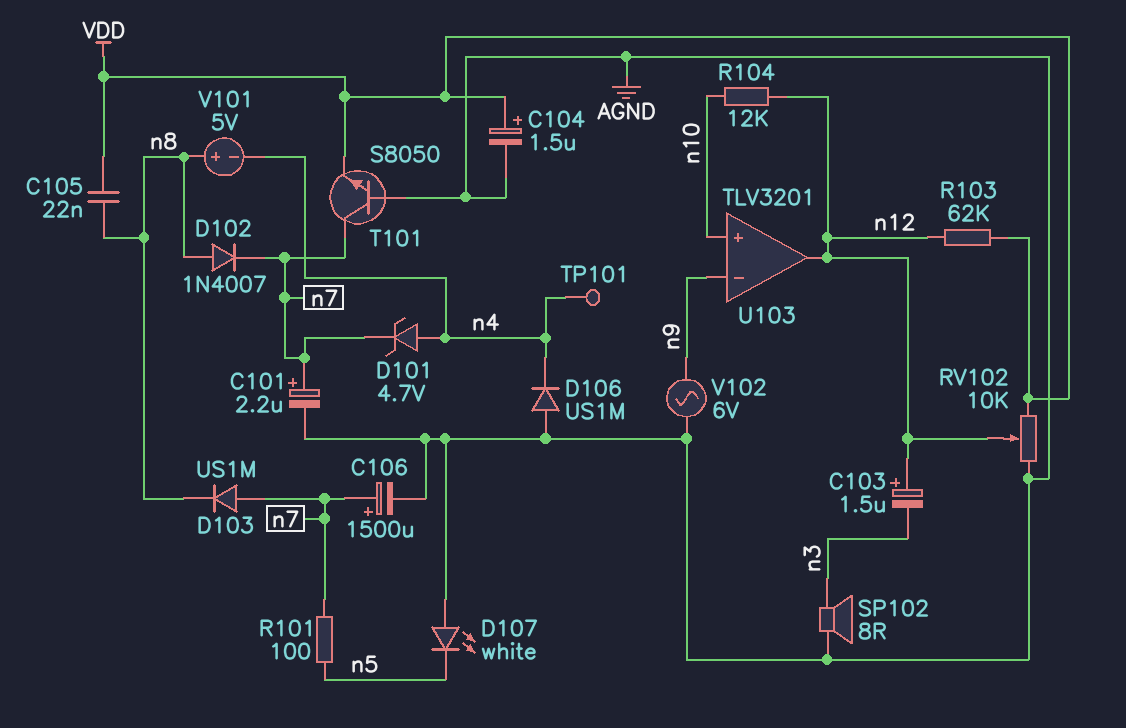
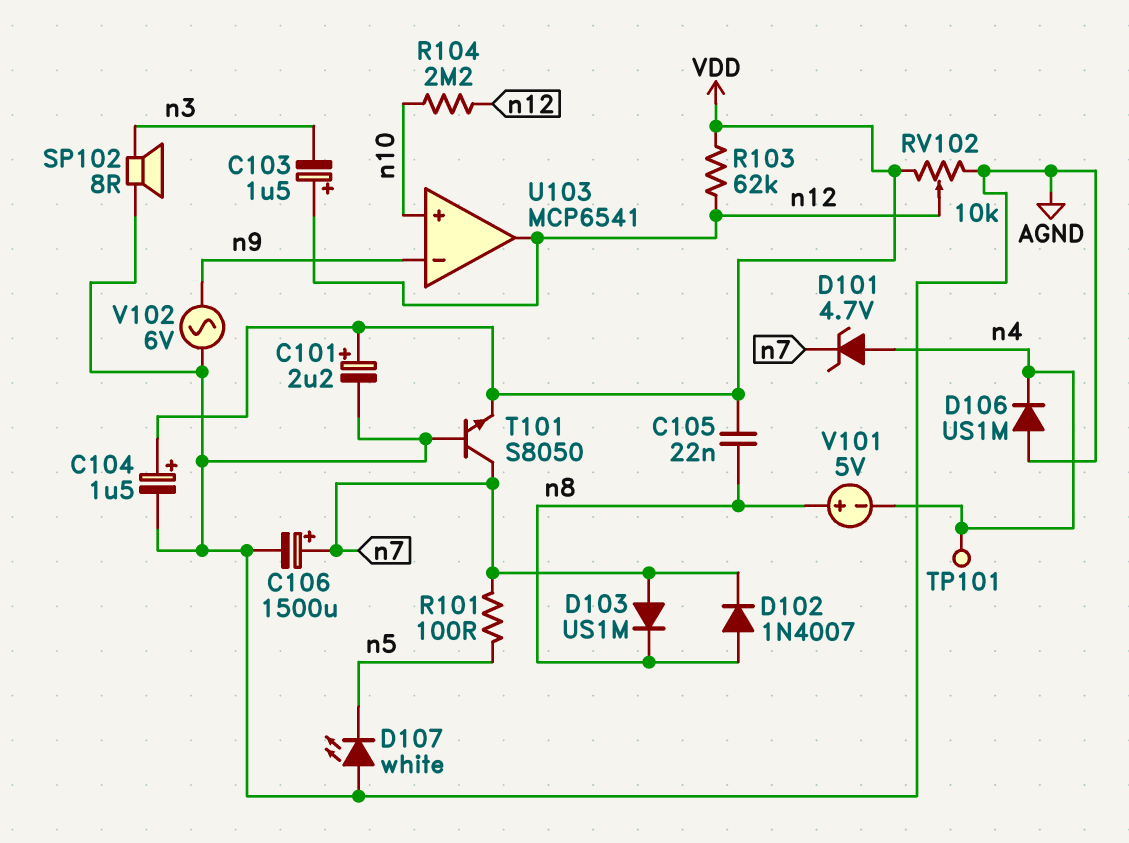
C101: 2.2uF (plus n7, minus AGND) -> 2.2uF (plus VDD, minus AGND)
R104: 12k (n10, n12) -> 2.2M (n10, n12)
U103: TLV3201 -> MCP6541

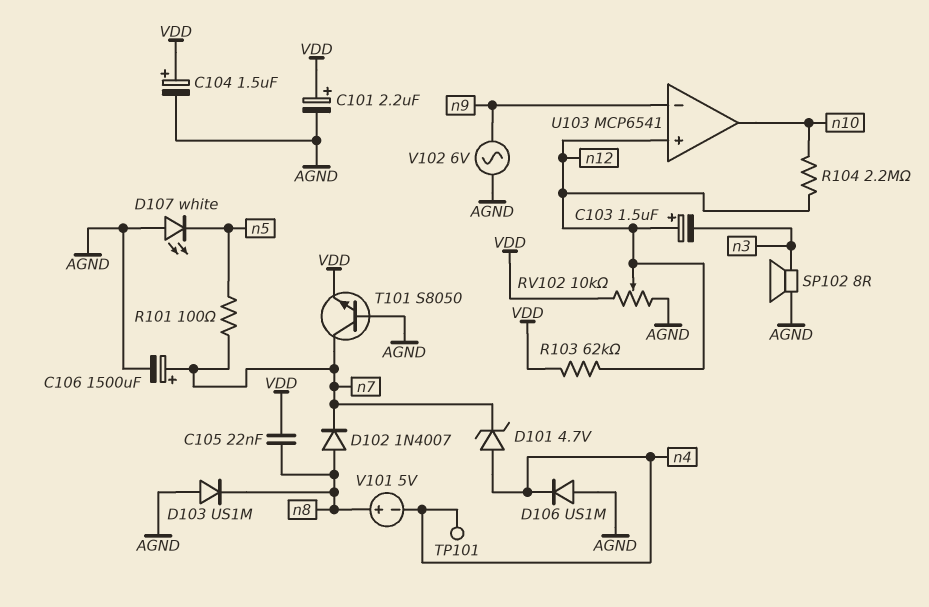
D103: diode US1M (A n7, K n8) -> diode US1M (A AGND, K n8)
U103 pin in+: n10 -> n12
U103 pin out: n12 -> n10

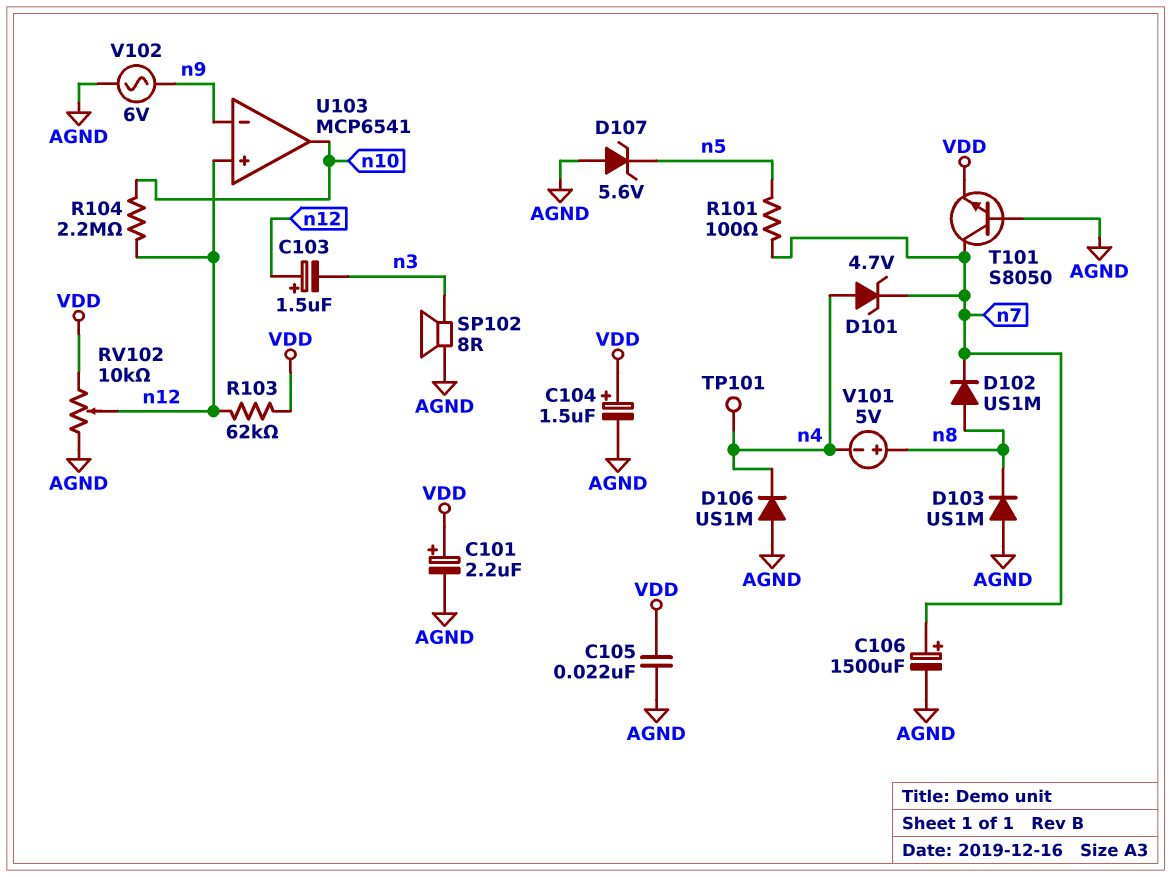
C105: 22nF (VDD, n8) -> 22nF (AGND, VDD)
D102: diode 1N4007 (A n8, K n7) -> diode US1M (A n8, K n7)
D107: LED white (A AGND, K n5) -> zener 5.6V (A AGND, K n5)

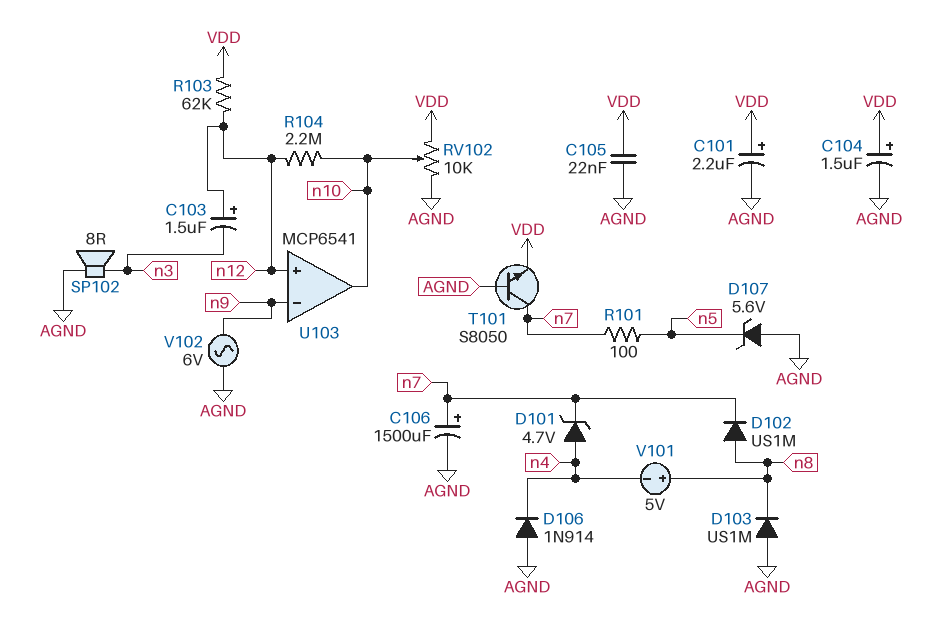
D106: diode US1M (A AGND, K n4) -> diode 1N914 (A AGND, K n4)
RV102: 10k (AGND, VDD, wiper n12) -> 10k (AGND, VDD, wiper n10)
TP101: test point (n4) -> none

